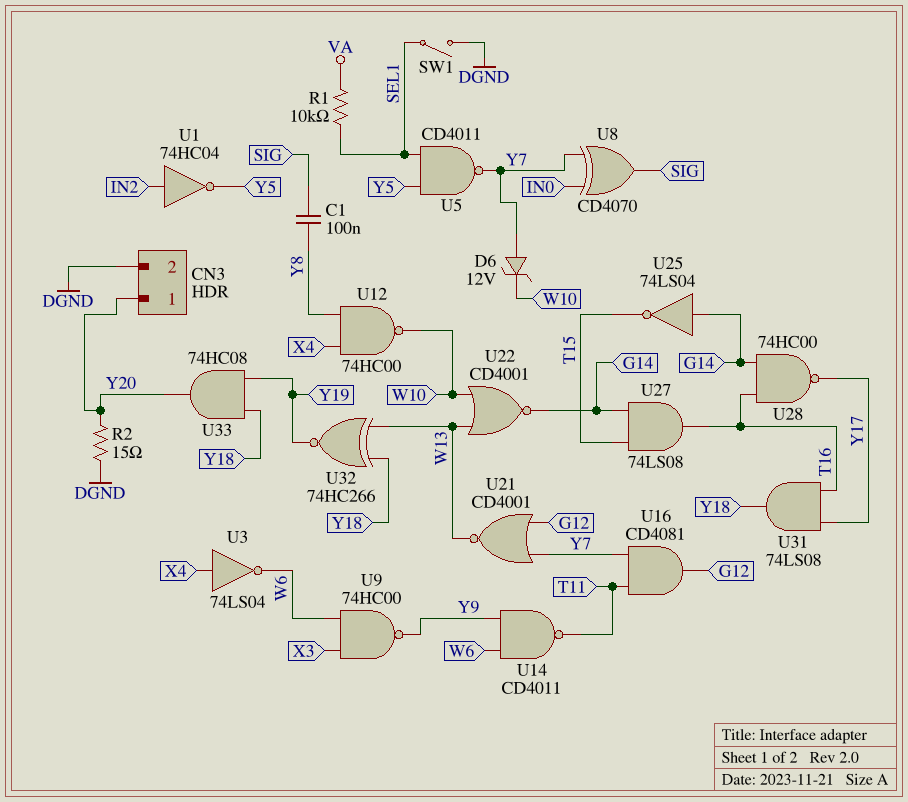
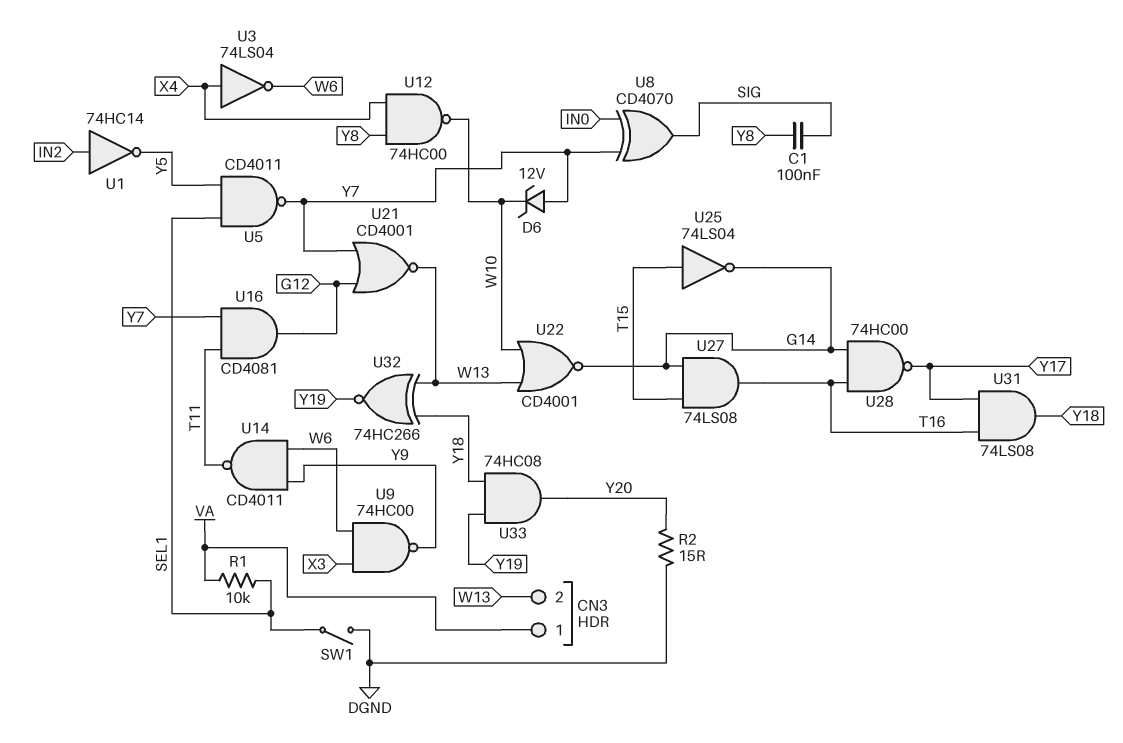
CN3 pin 1: Y20 -> VA
CN3 pin 2: DGND -> W13
U1: NOT 74HC04 (in IN2, out Y5) -> NOT 74HC14 (in IN2, out Y5)
U25: NOT 74LS04 (in G14, out T15) -> NOT 74LS04 (in T15, out G14)

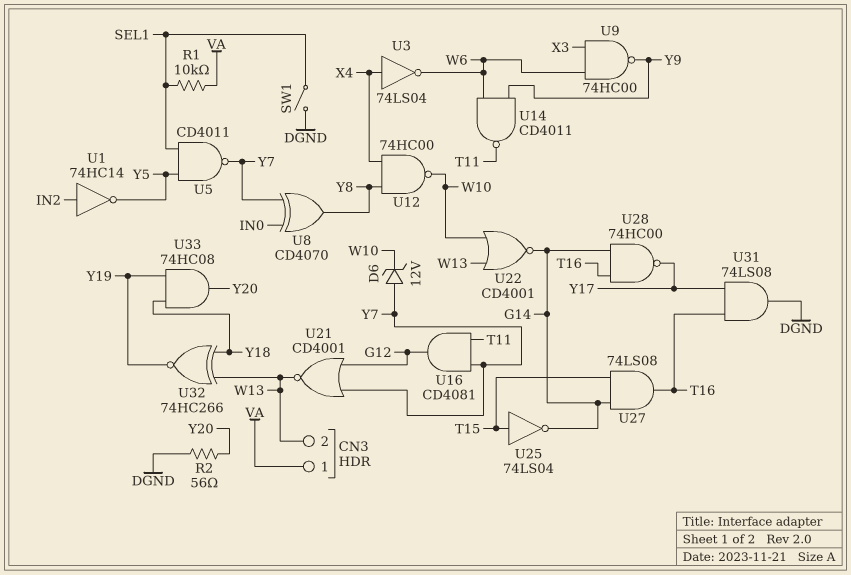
C1: 100nF (SIG, Y8) -> none
R2: 15 (DGND, Y20) -> 56 (DGND, Y20)
U8: XOR CD4070 (in IN0, in Y7, out SIG) -> XOR CD4070 (in IN0, in Y7, out Y8)
U31: AND 74LS08 (in T16, in Y17, out Y18) -> AND 74LS08 (in T16, in Y17, out DGND)

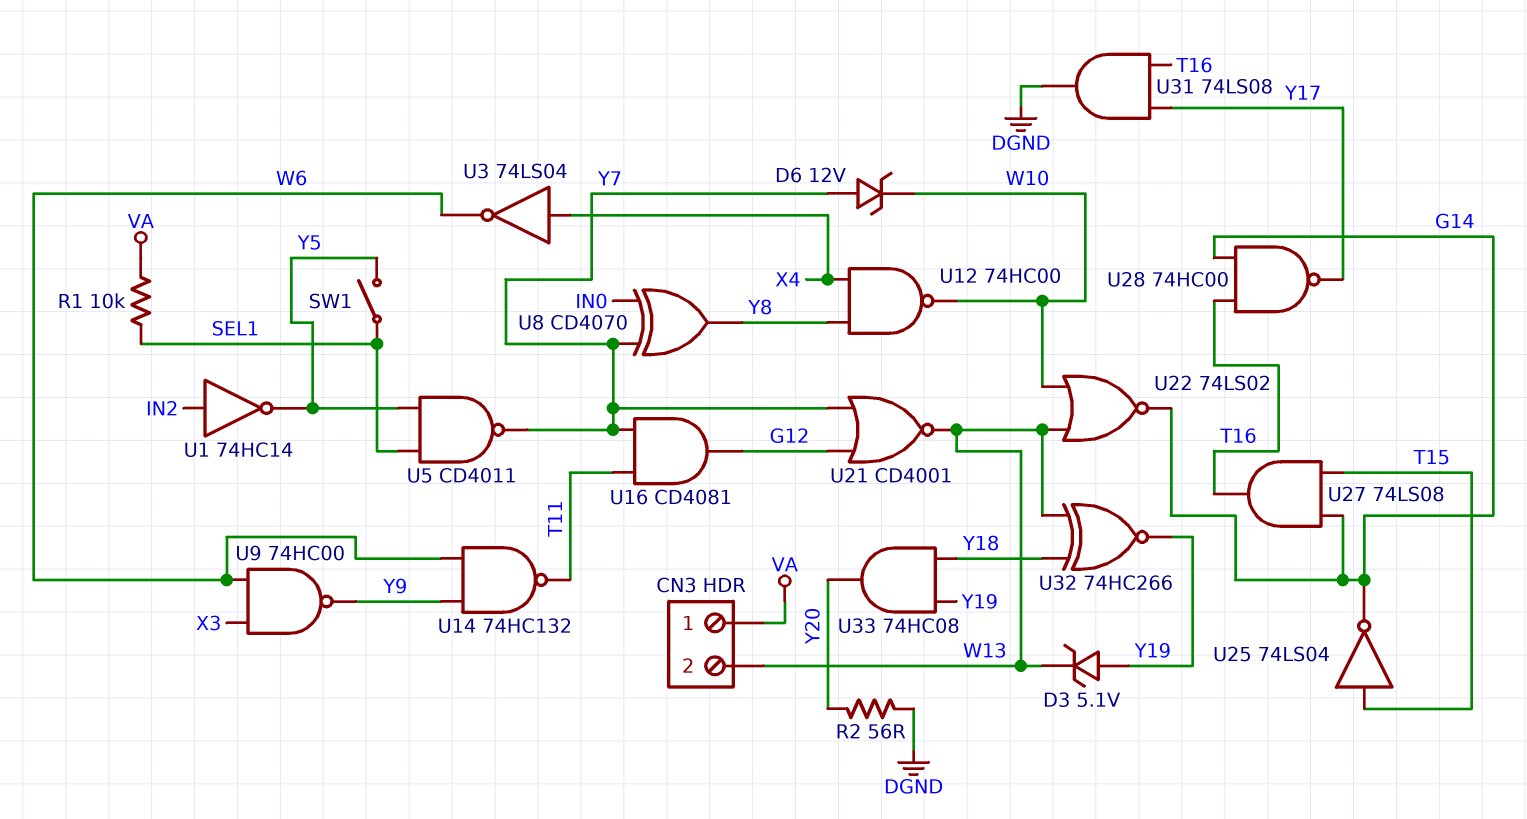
D3: none -> zener 5.1V (A Y19, K W13)
SW1: switch (DGND, SEL1) -> switch (SEL1, Y5)
U14: NAND CD4011 (in W6, in Y9, out T11) -> NAND 74HC132 (in W6, in Y9, out T11)
U22: NOR CD4001 (in W10, in W13, out G14) -> NOR 74LS02 (in W10, in W13, out G14)

